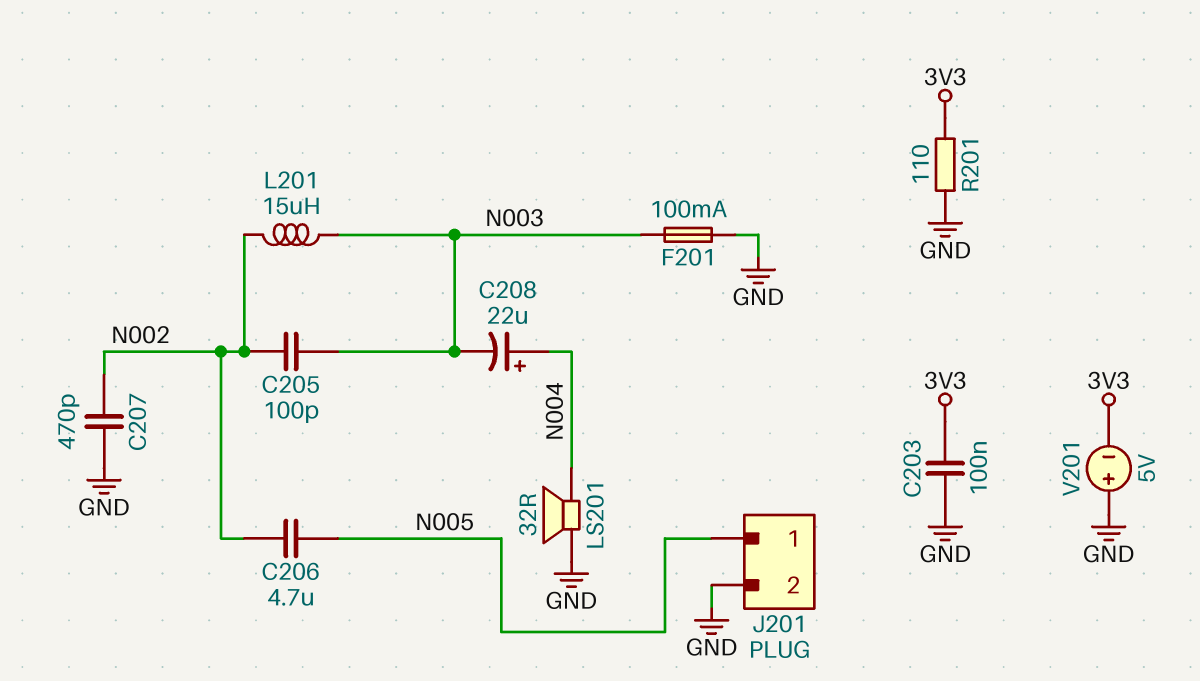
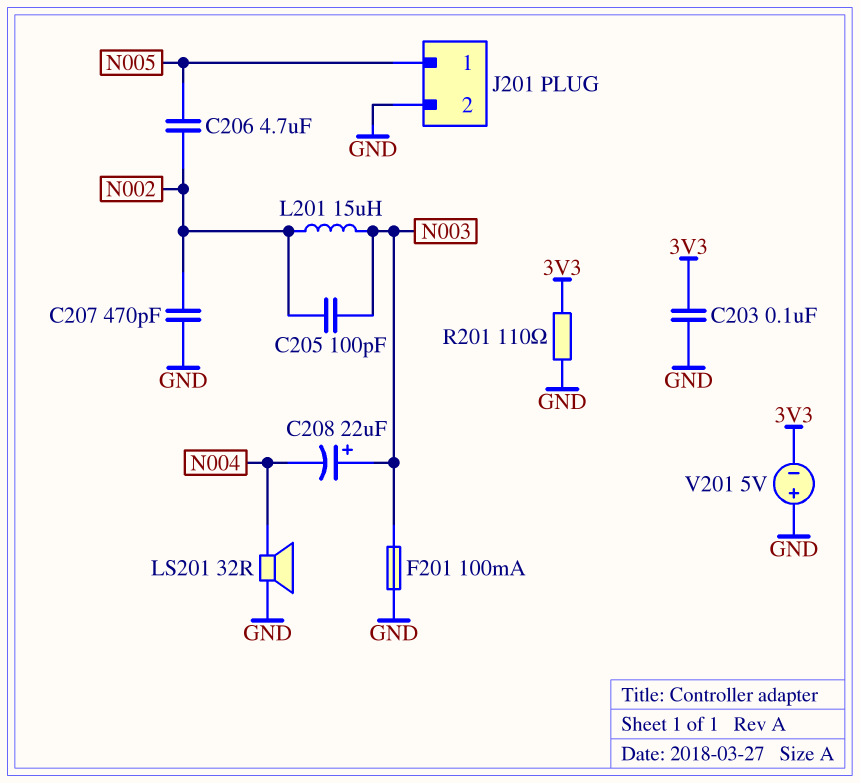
C208: 22uF (plus N004, minus N003) -> 22uF (plus N003, minus N004)

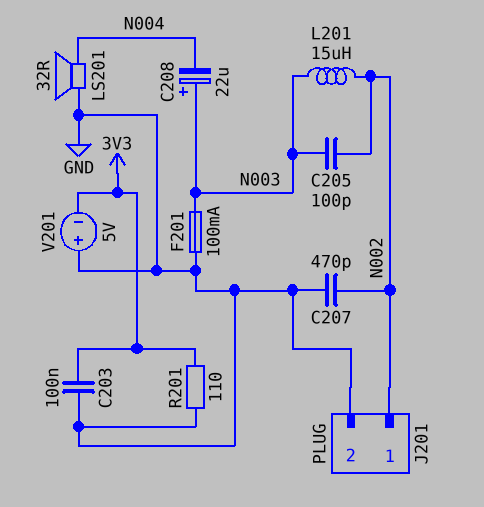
C206: 4.7uF (N002, N005) -> none
J201 pin 1: N005 -> N002

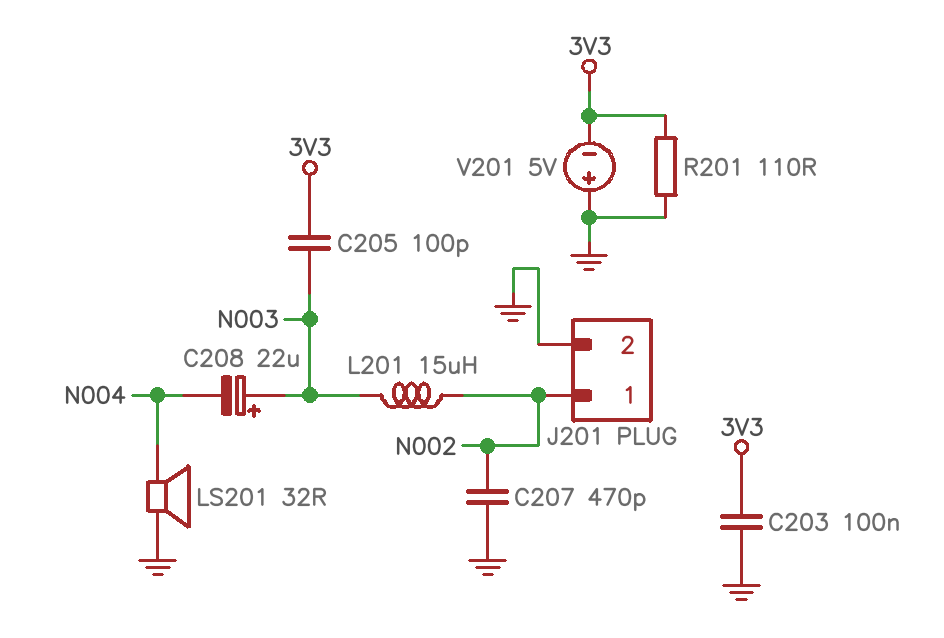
C205: 100pF (N002, N003) -> 100pF (3V3, N003)
F201: 100mA (GND, N003) -> none

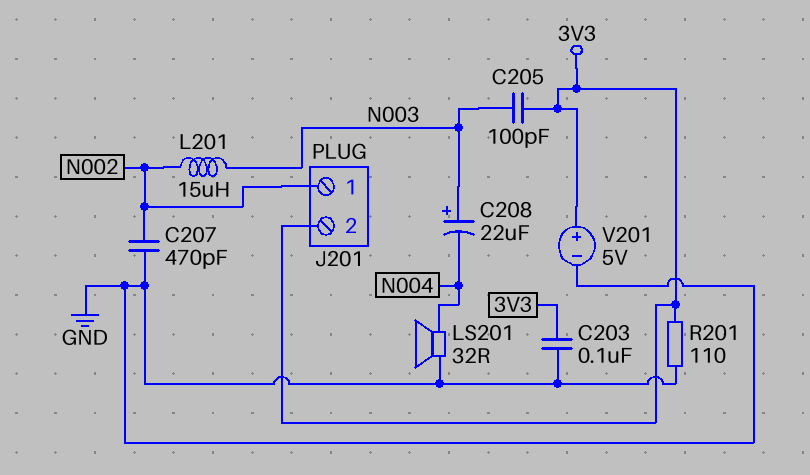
J201 pin 2: GND -> 3V3
V201: 5V (plus GND, minus 3V3) -> 5V (plus 3V3, minus GND)

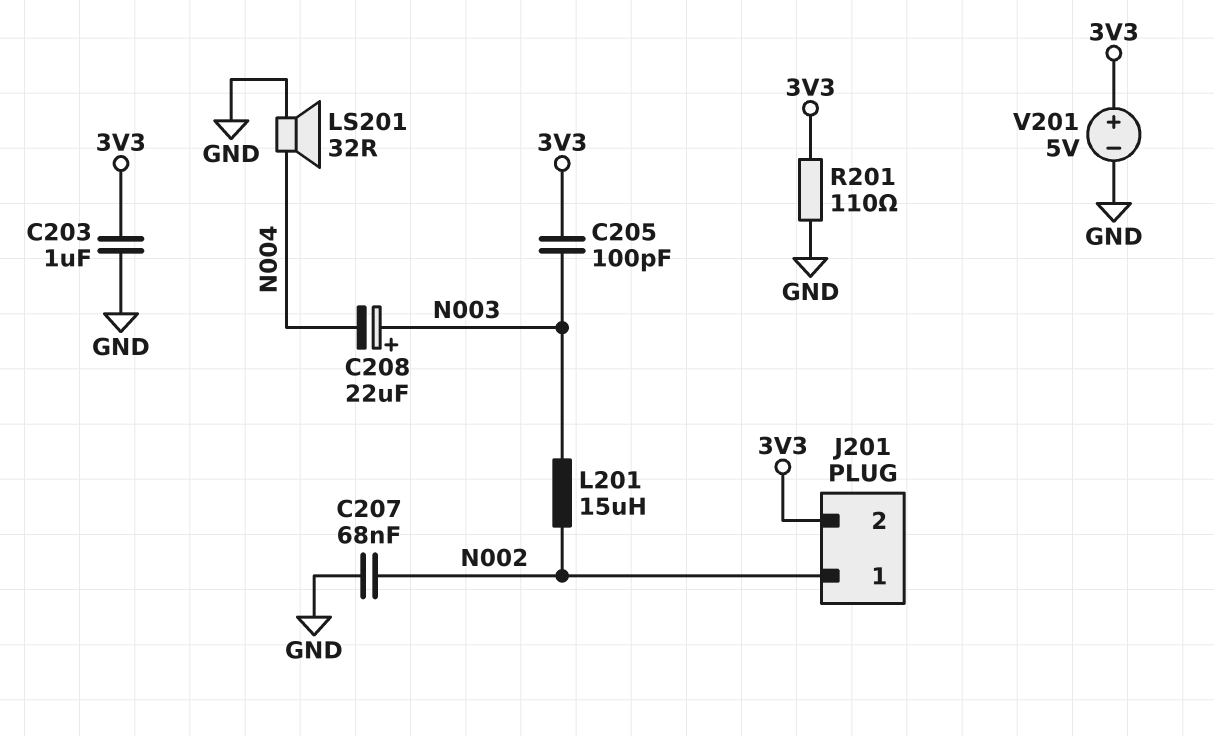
C203: 100nF (3V3, GND) -> 1uF (3V3, GND)
C207: 470pF (GND, N002) -> 68nF (GND, N002)

